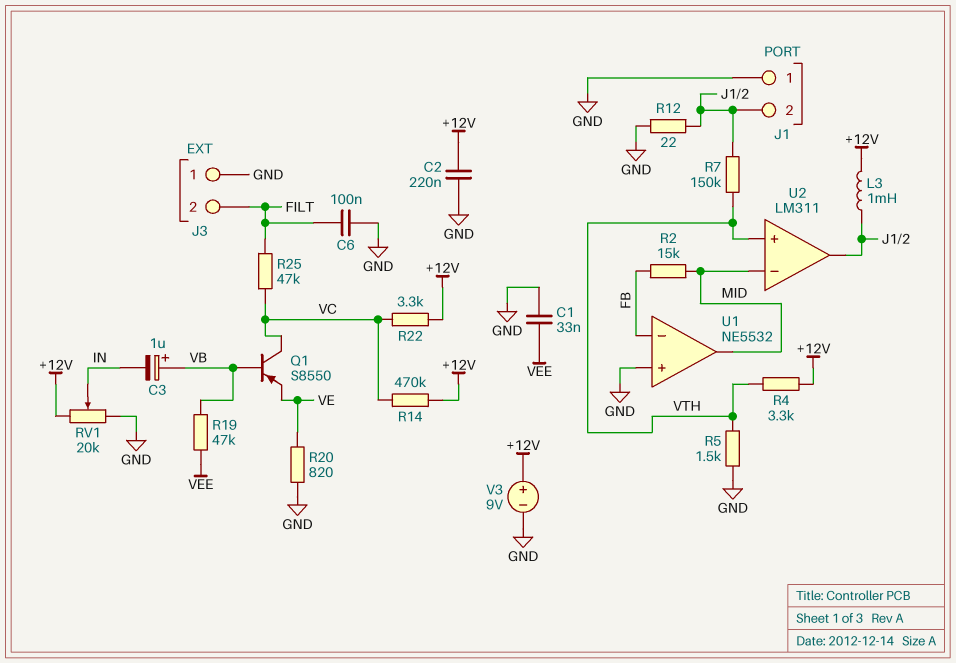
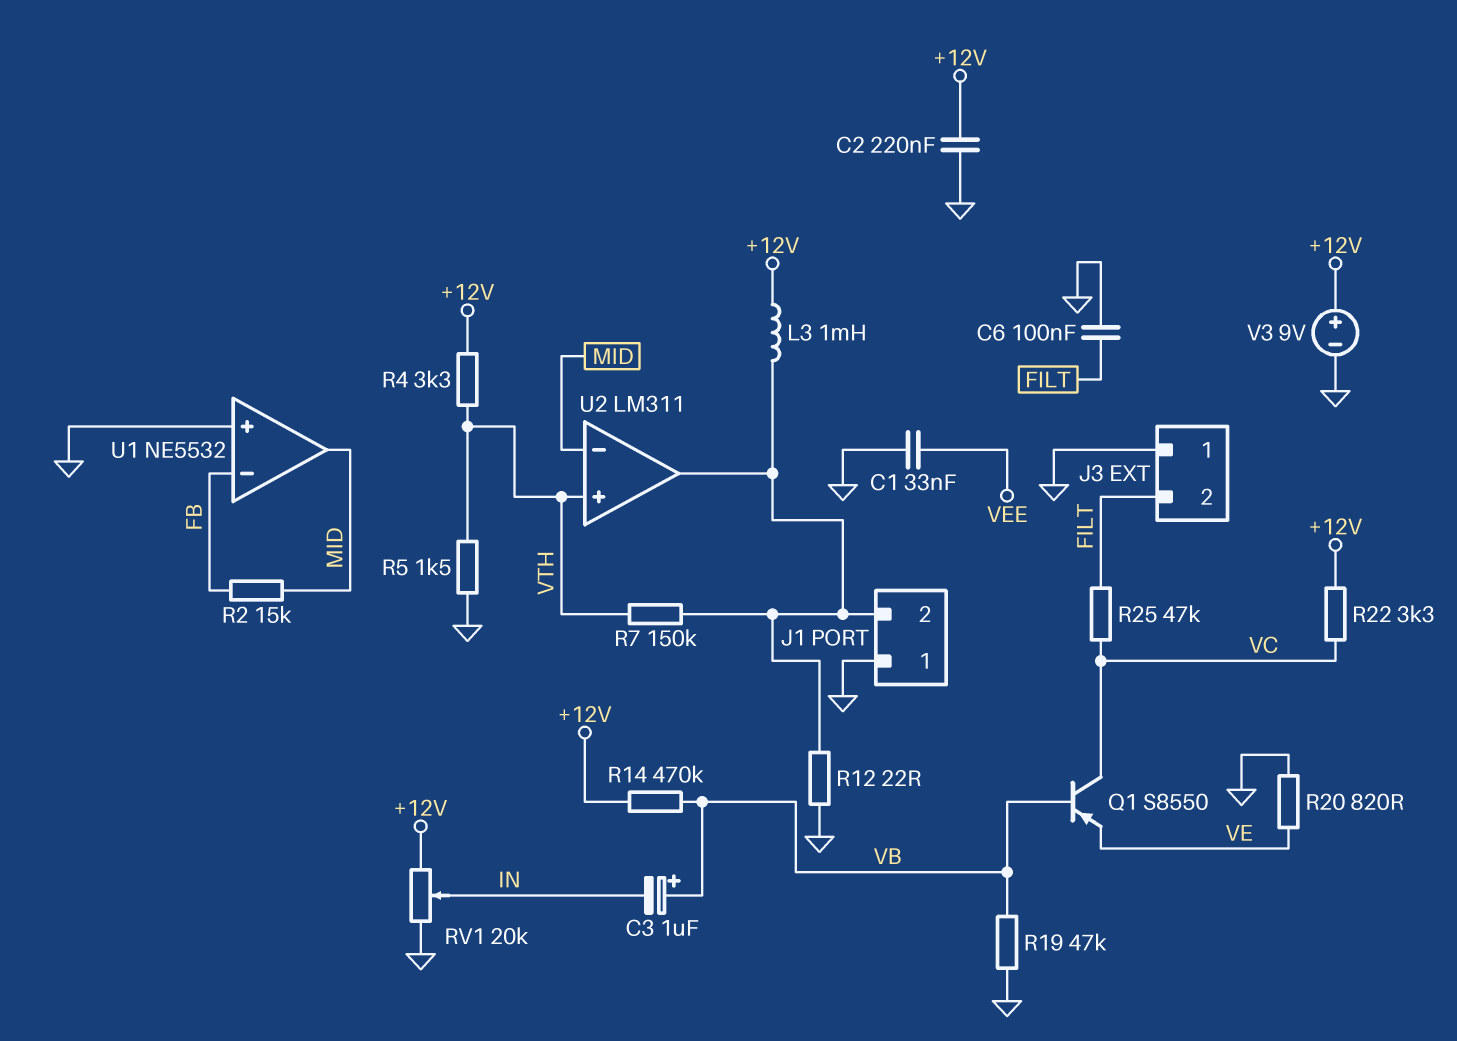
R14: 470k (+12V, VC) -> 470k (+12V, VB)
R19: 47k (VB, VEE) -> 47k (GND, VB)

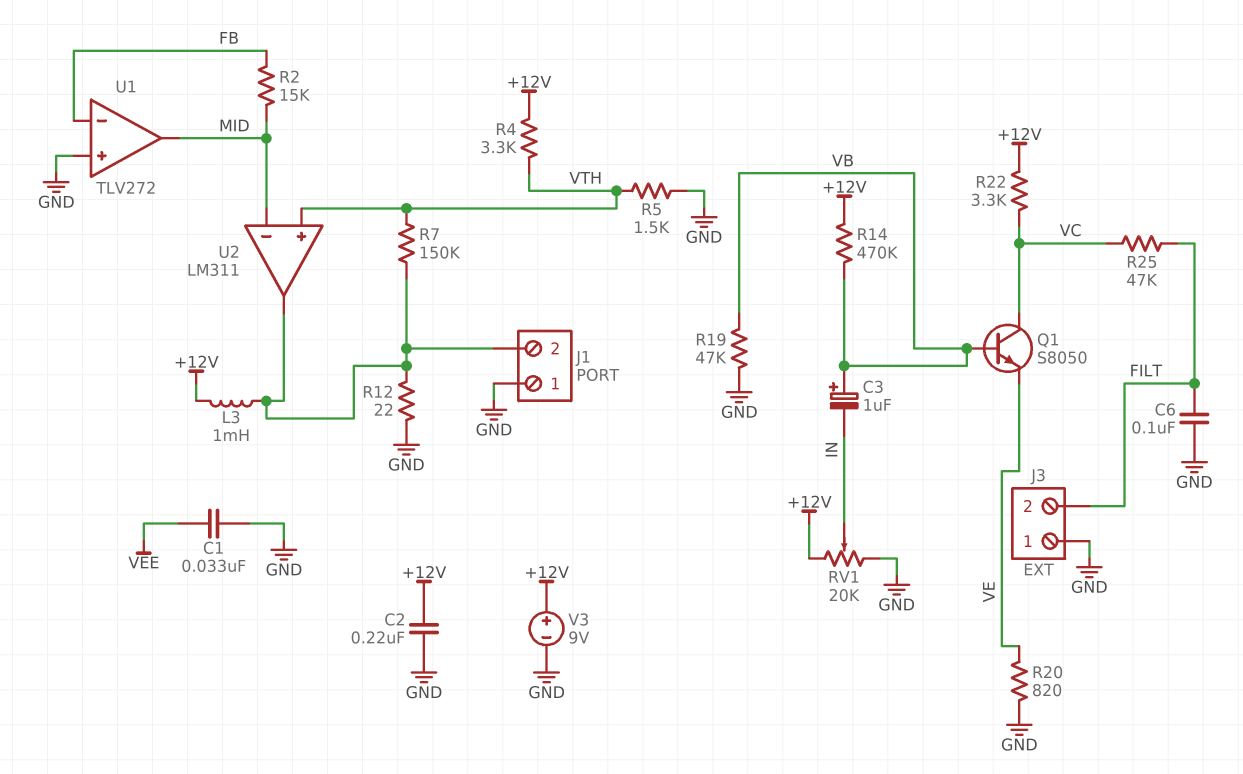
Q1: PNP S8550 (B VB, C VC, E VE) -> NPN S8050 (B VB, C VC, E VE)
U1: NE5532 -> TLV272

